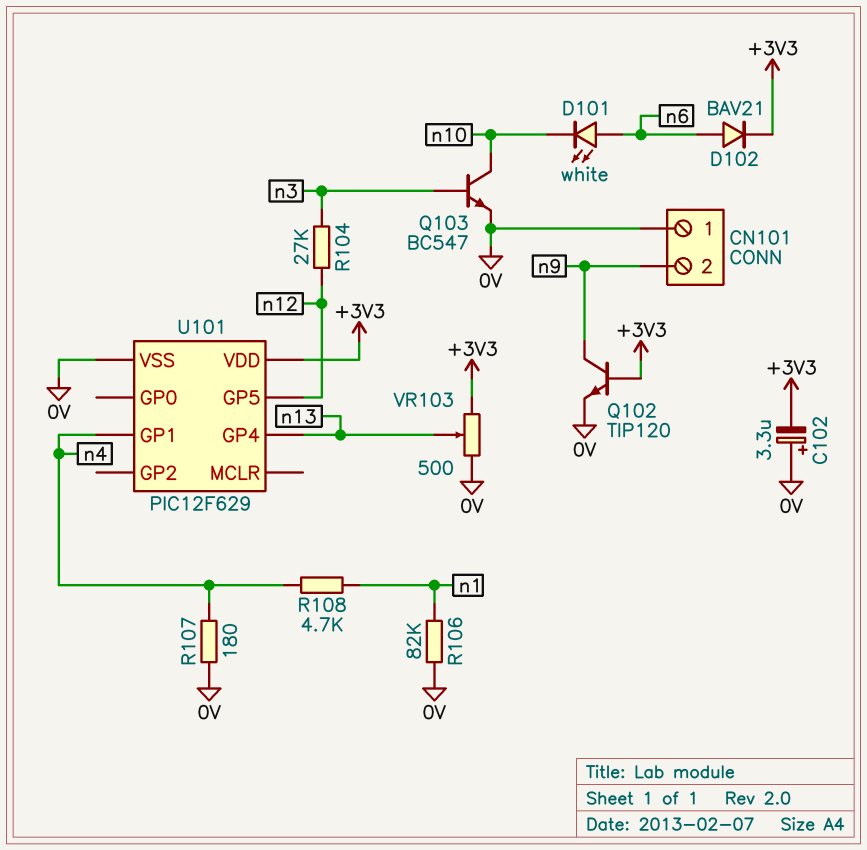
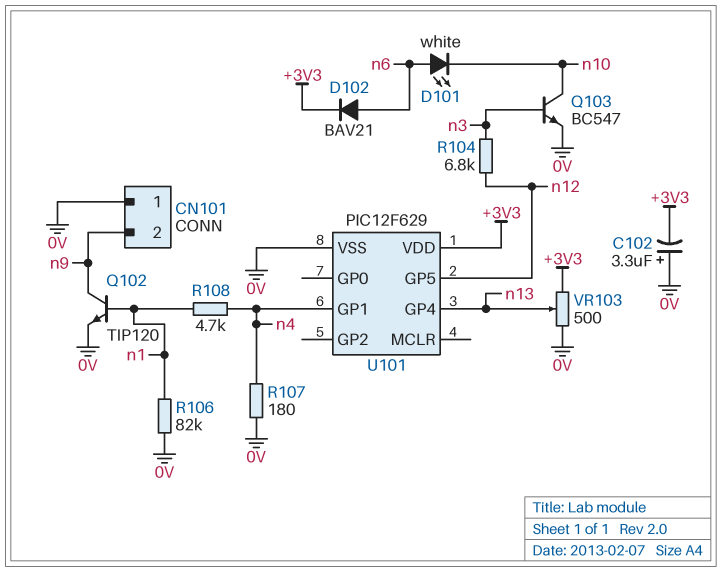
Q102: NPN TIP120 (B +3V3, C n9, E 0V) -> NPN TIP120 (B n1, C n9, E 0V)
R104: 27k (n3, n12) -> 6.8k (n3, n12)

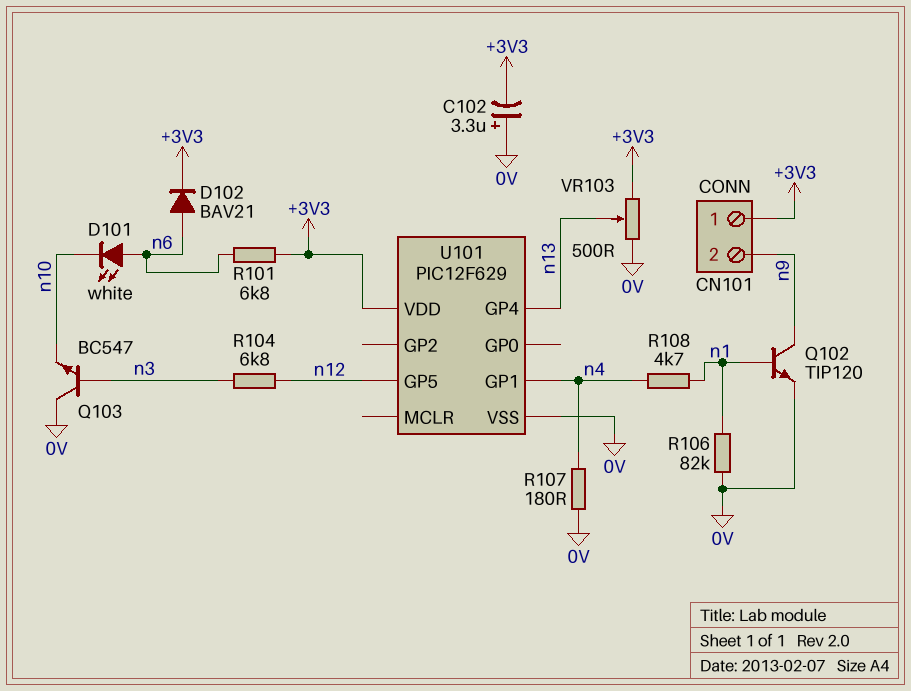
CN101 pin 1: 0V -> +3V3
Q103: NPN BC547 (B n3, C n10, E 0V) -> NPN BC547 (B n3, C 0V, E n10)
R101: none -> 6.8k (+3V3, n6)

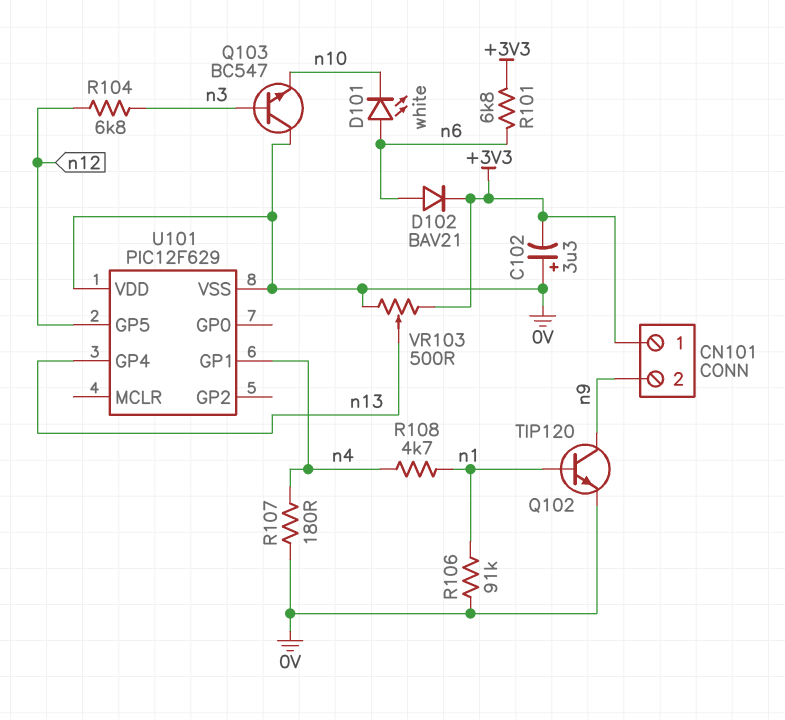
R106: 82k (0V, n1) -> 91k (0V, n1)
U101 pin VDD: +3V3 -> 0V

